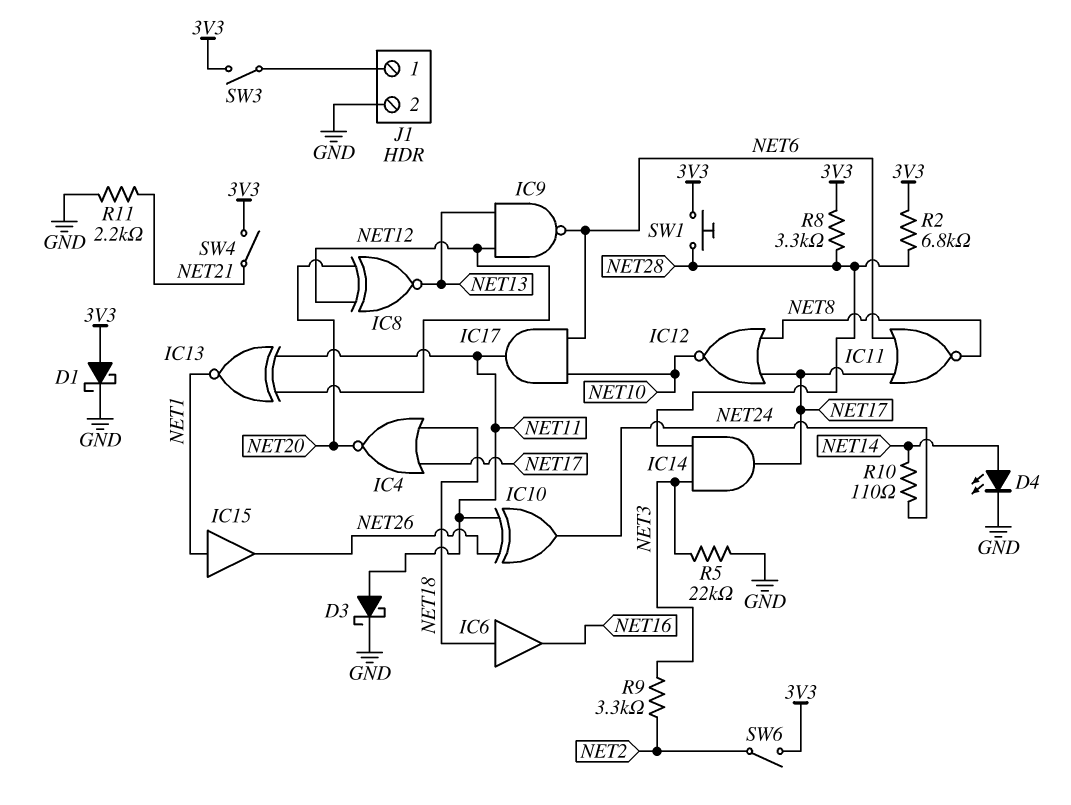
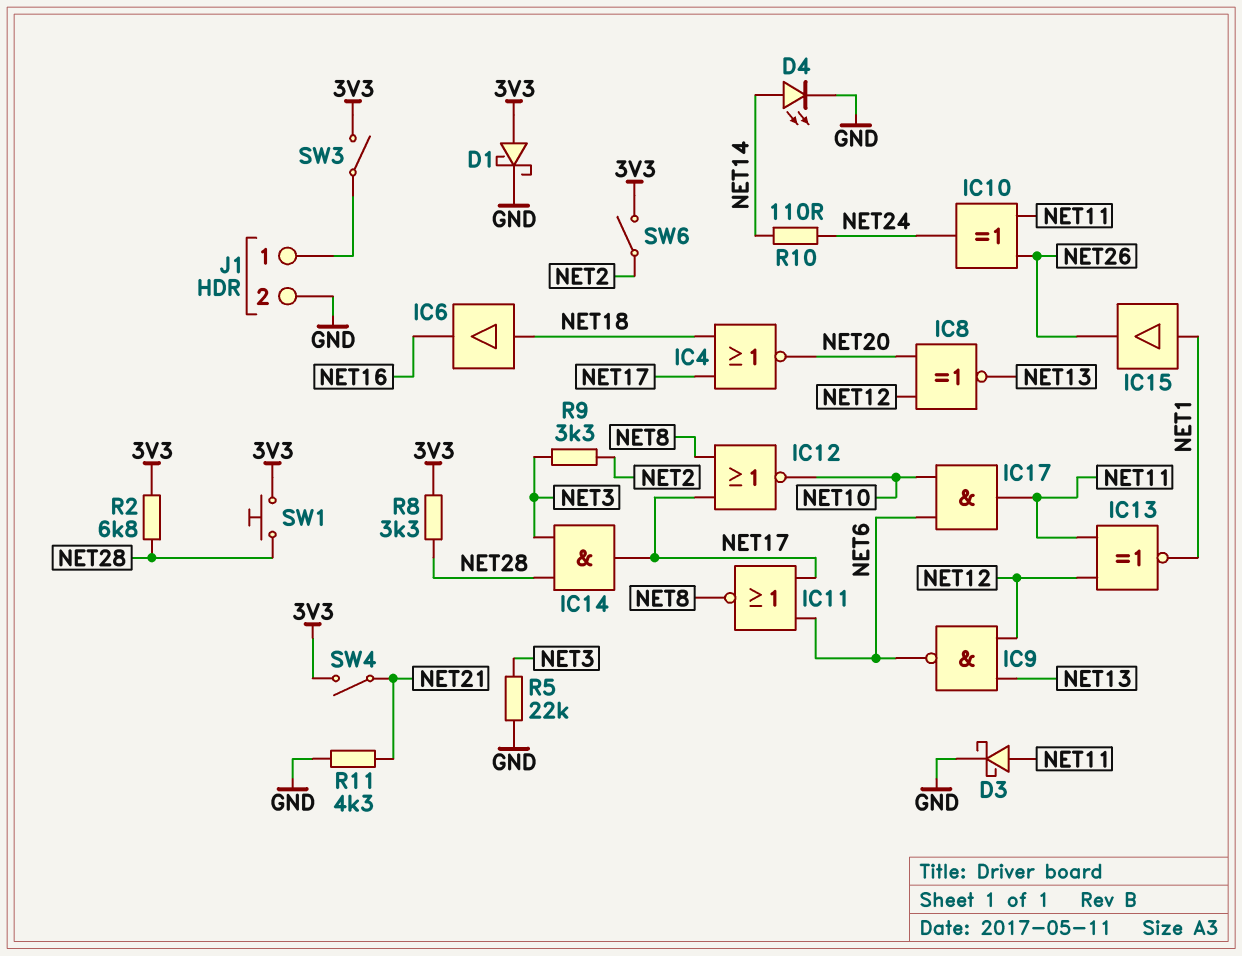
R11: 2.2k (GND, NET21) -> 4.3k (GND, NET21)

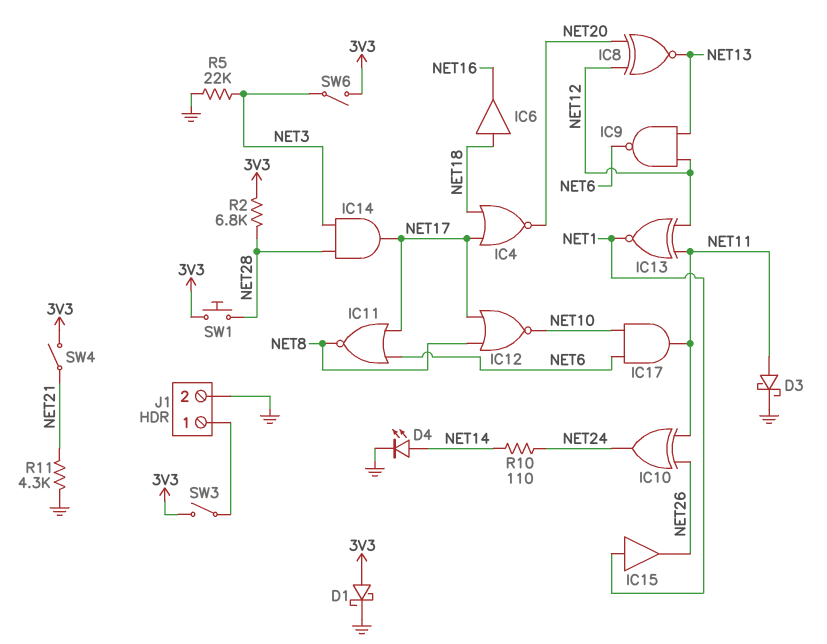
R8: 3.3k (3V3, NET28) -> none
R9: 3.3k (NET2, NET3) -> none
SW6: switch (3V3, NET2) -> switch (3V3, NET3)

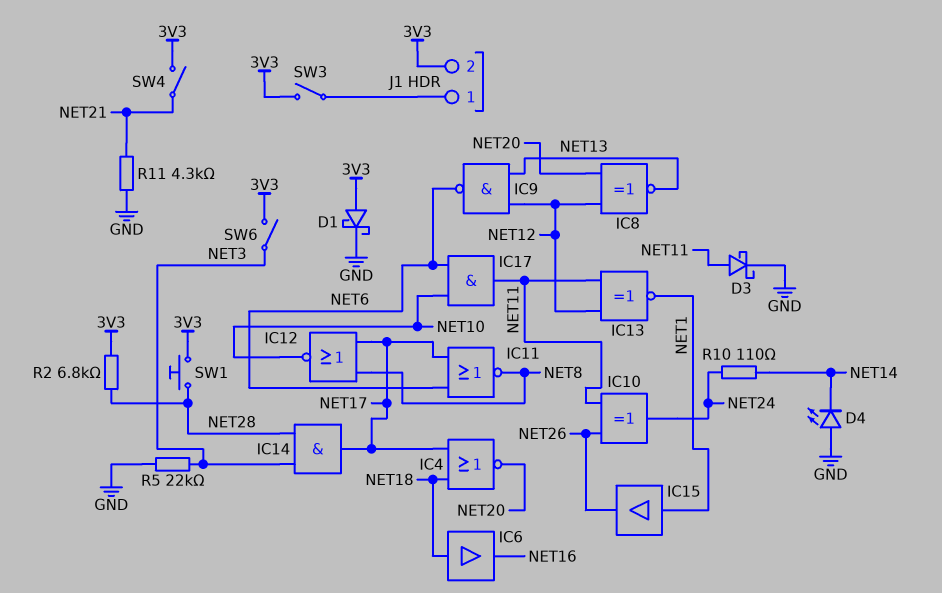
D4: LED (A NET14, K GND) -> LED (A GND, K NET14)
J1 pin 2: GND -> 3V3

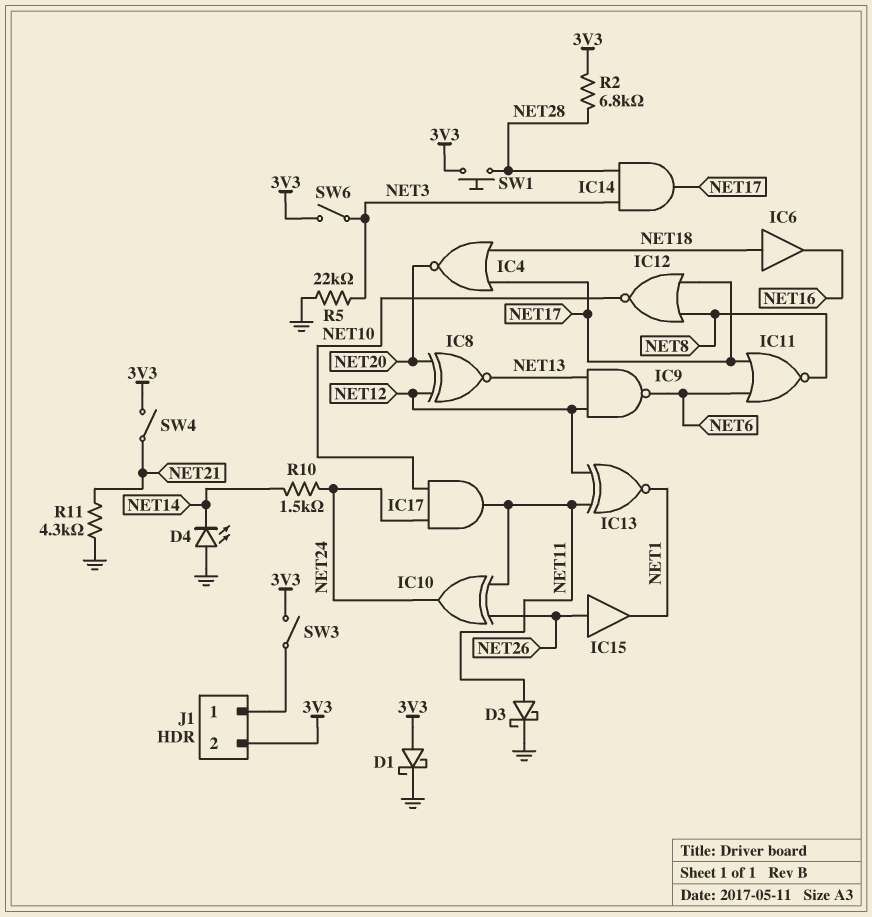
IC15: buffer (in NET1, out NET26) -> buffer (in NET26, out NET1)
IC17: AND (in NET6, in NET10, out NET11) -> AND (in NET10, in NET24, out NET11)
R10: 110 (NET14, NET24) -> 1.5k (NET14, NET24)

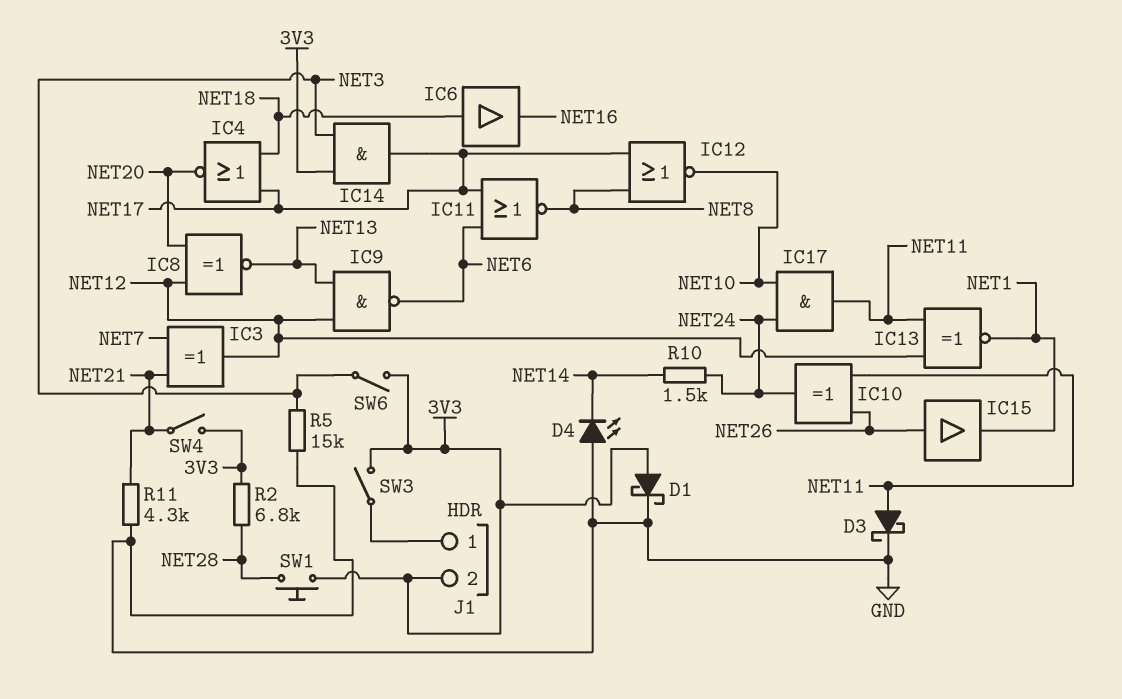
IC3: none -> XOR (in NET7, in NET21, out NET12)
IC14: AND (in NET3, in NET28, out NET17) -> AND (in 3V3, in NET3, out NET17)
R5: 22k (GND, NET3) -> 15k (GND, NET3)

